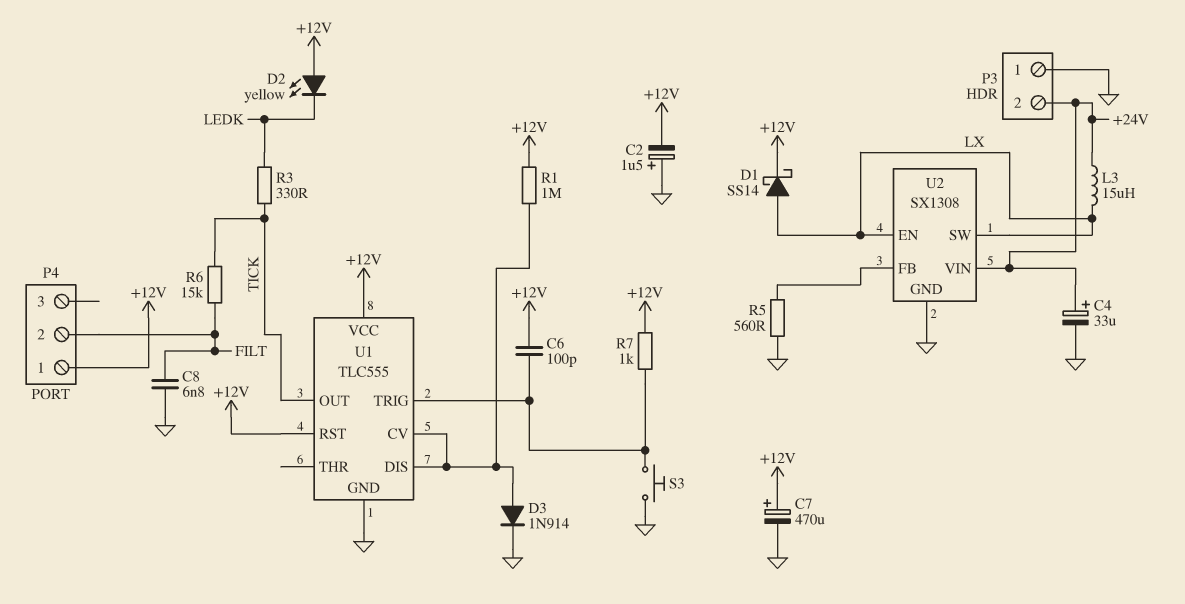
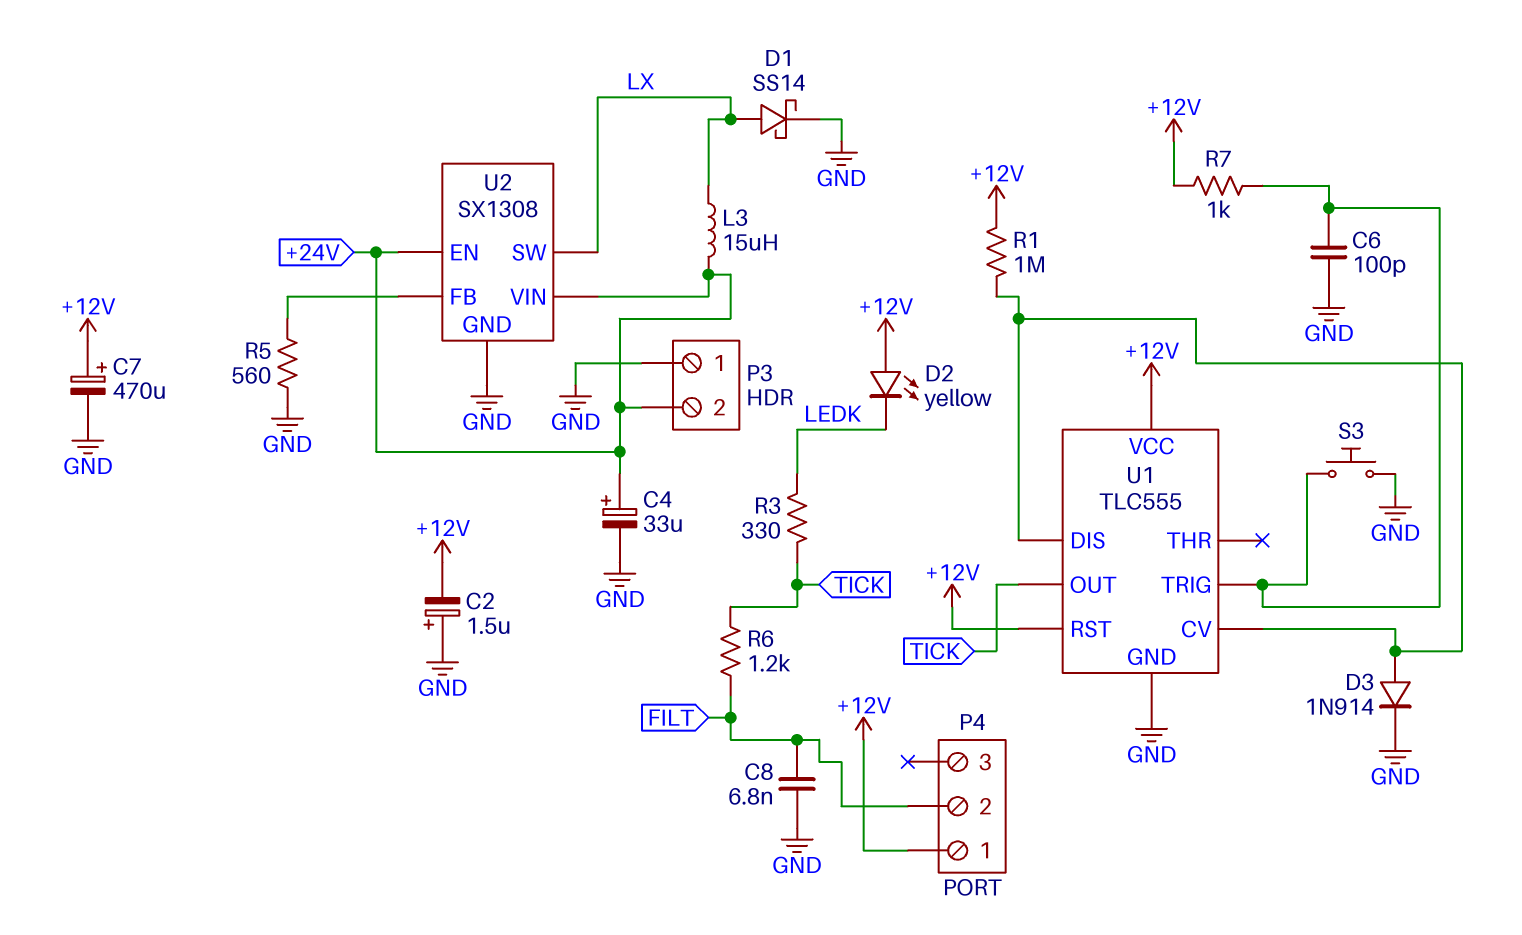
C6: 100pF (+12V, U1/TRIG) -> 100pF (GND, U1/TRIG)
D1: schottky SS14 (A LX, K +12V) -> schottky SS14 (A LX, K GND)
R6: 15k (FILT, TICK) -> 1.2k (FILT, TICK)
U2 pin EN: LX -> +24V

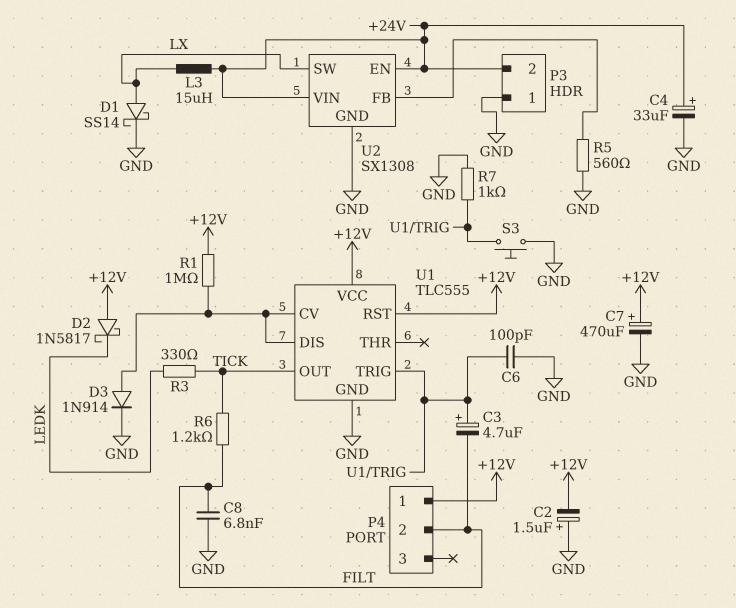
C3: none -> 4.7uF (plus U1/TRIG, minus FILT)
D2: LED yellow (A +12V, K LEDK) -> schottky 1N5817 (A +12V, K LEDK)
R7: 1k (+12V, U1/TRIG) -> 1k (GND, U1/TRIG)

